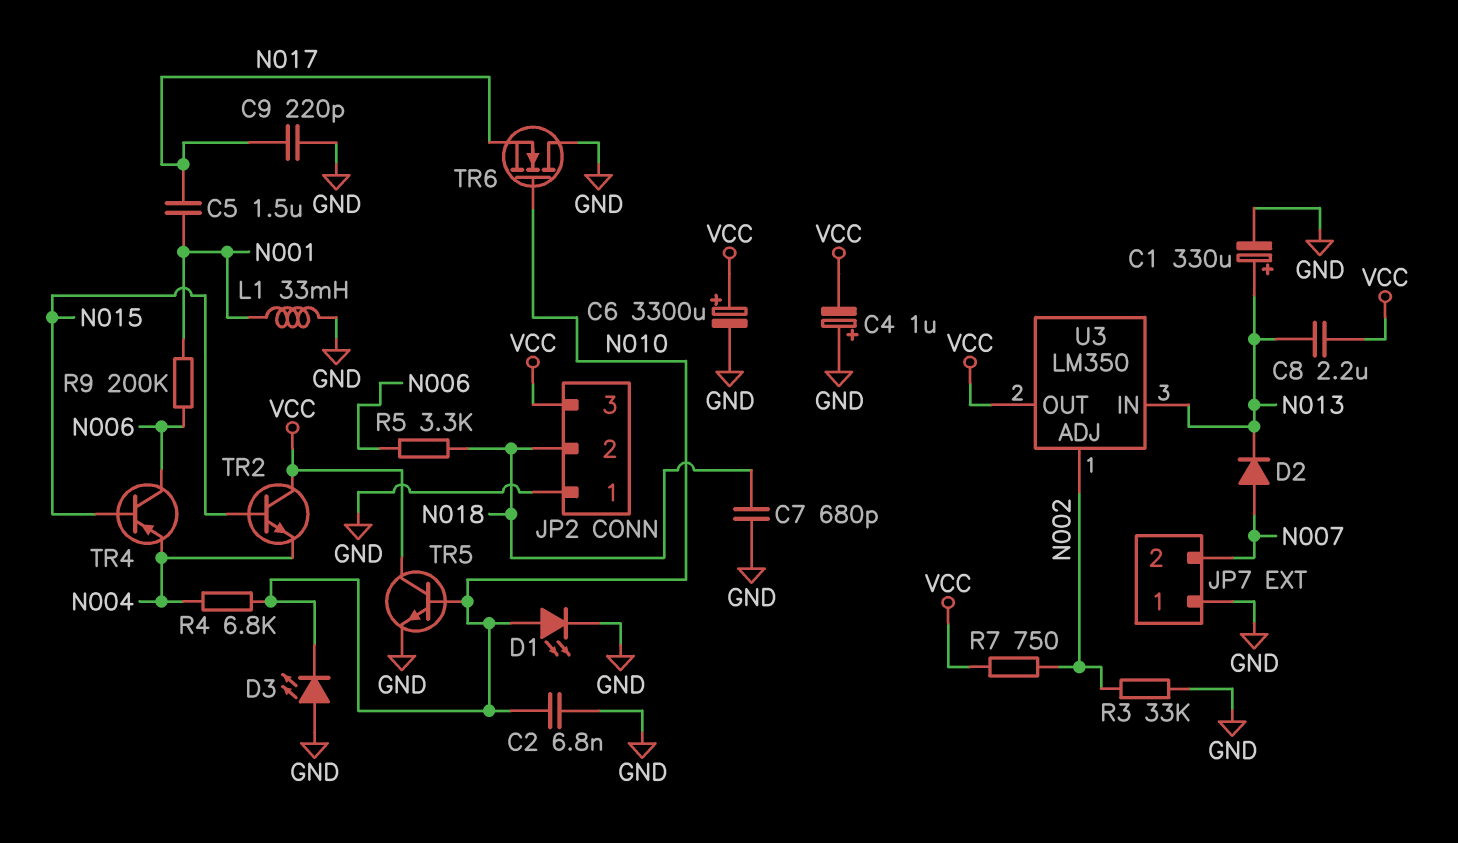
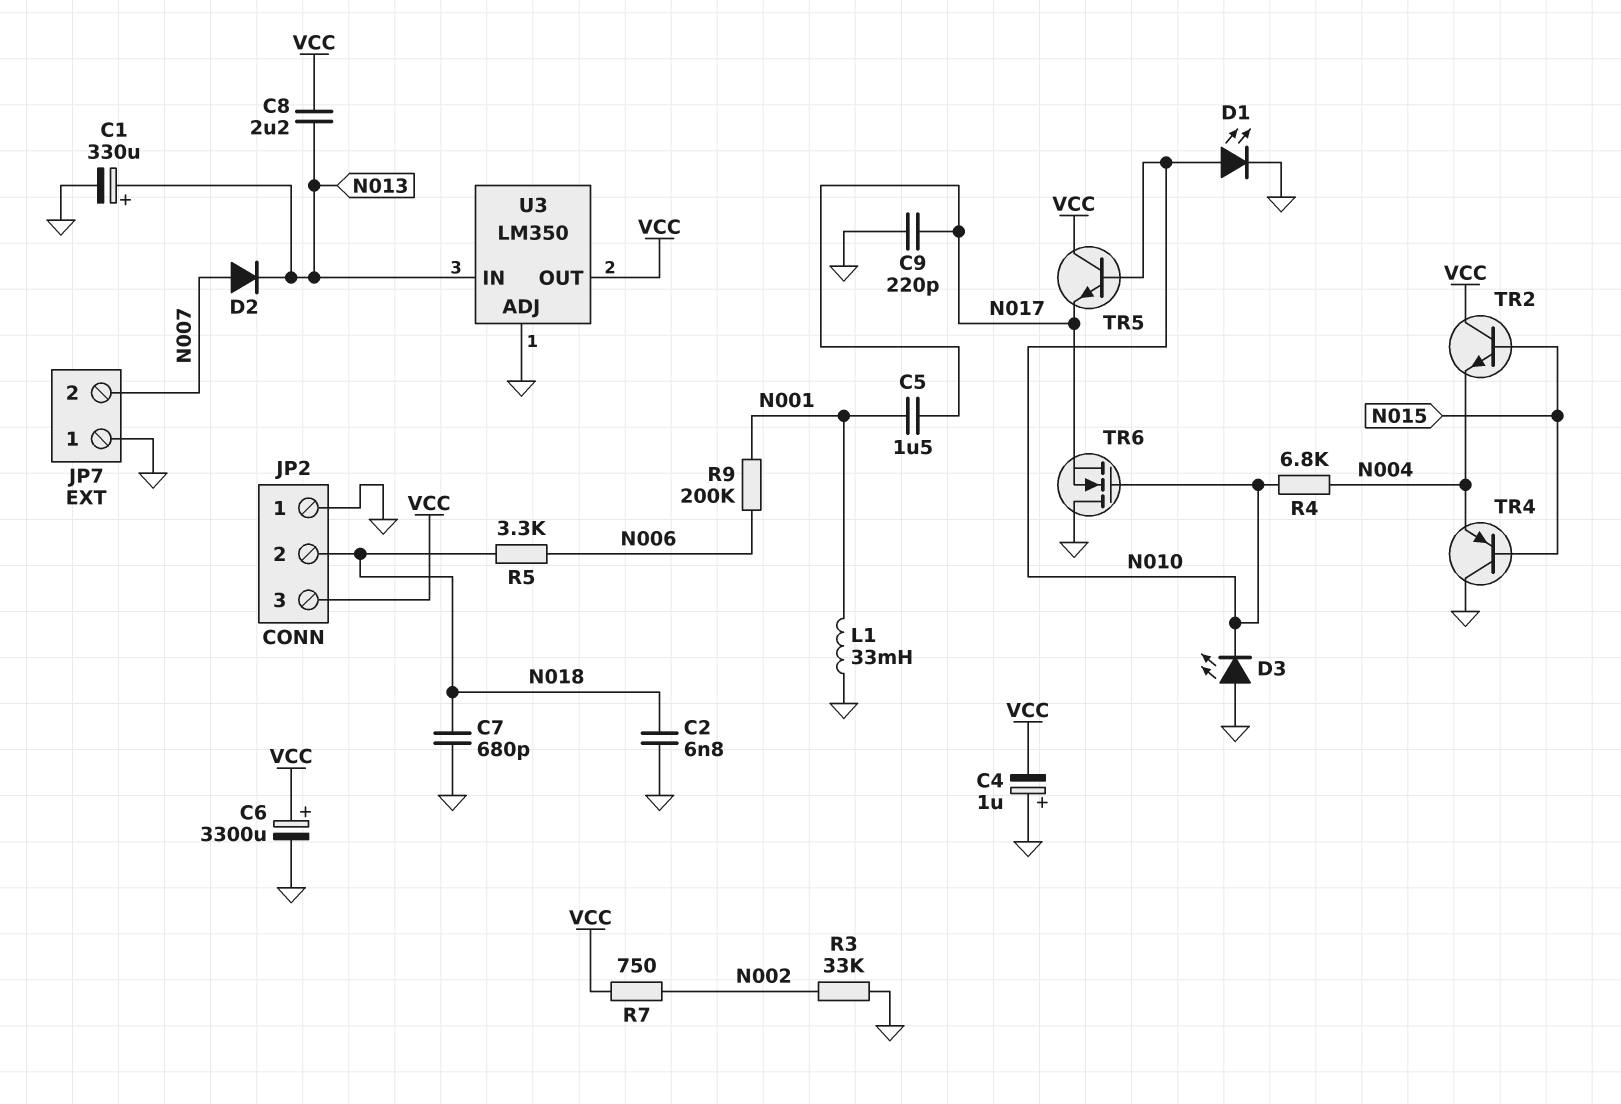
C2: 6.8nF (GND, N010) -> 6.8nF (GND, N018)
TR4: PNP (B N015, C N006, E N004) -> PNP (B N015, C GND, E N004)
TR5: NPN (B N010, C VCC, E GND) -> NPN (B N010, C VCC, E N017)
U3 pin ADJ: N002 -> GND

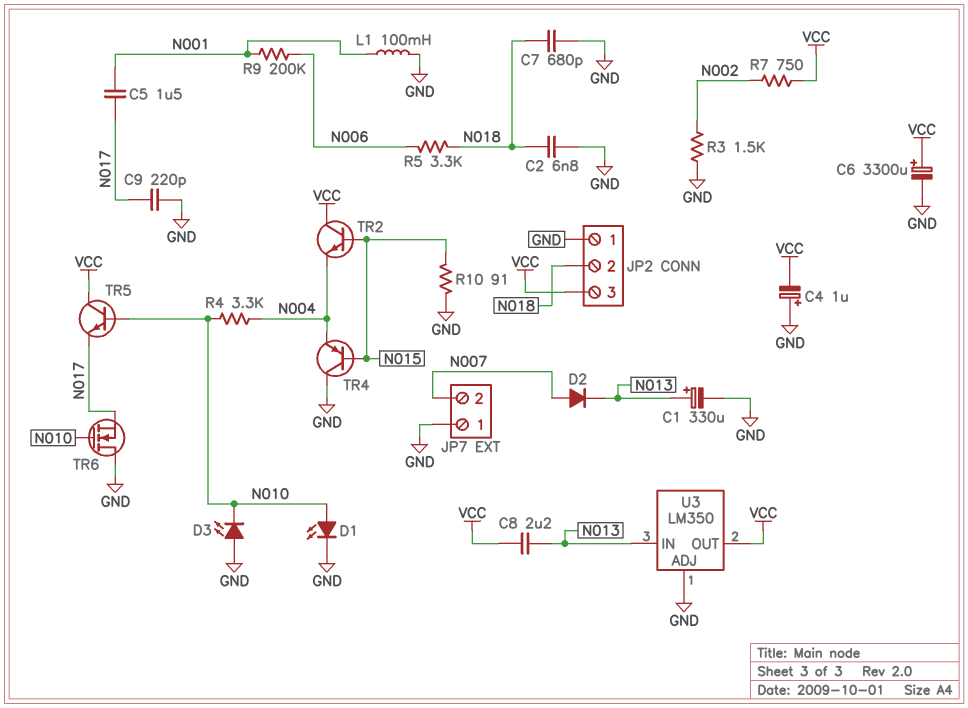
L1: 33mH (GND, N001) -> 100mH (GND, N001)
R3: 33k (GND, N002) -> 1.5k (GND, N002)
R4: 6.8k (N004, N010) -> 3.3k (N004, N010)
R10: none -> 91 (GND, N015)

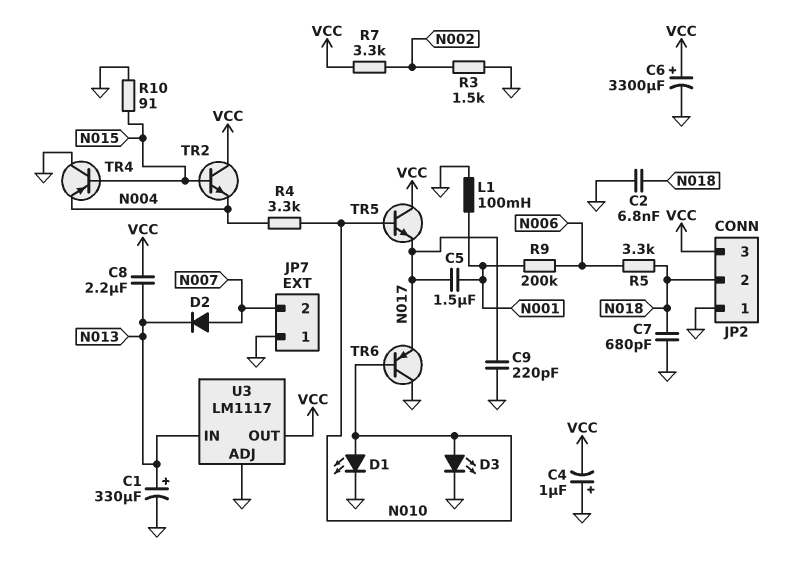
D3: LED (A GND, K N010) -> LED (A N010, K GND)
R7: 750 (N002, VCC) -> 3.3k (N002, VCC)
TR6: NMOS (G N010, D GND, S N017) -> PNP (B N010, C GND, E N017)
U3: LM350 -> LM1117

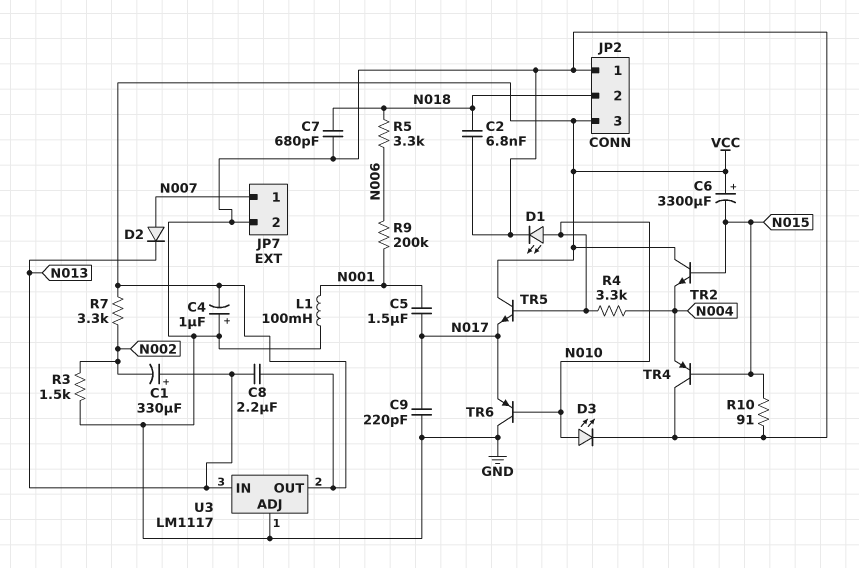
C1: 330uF (plus N013, minus GND) -> 330uF (plus N013, minus N002)
C6: 3300uF (plus VCC, minus GND) -> 3300uF (plus VCC, minus N015)
JP7 pin 1: GND -> N007
JP7 pin 2: N007 -> GND

